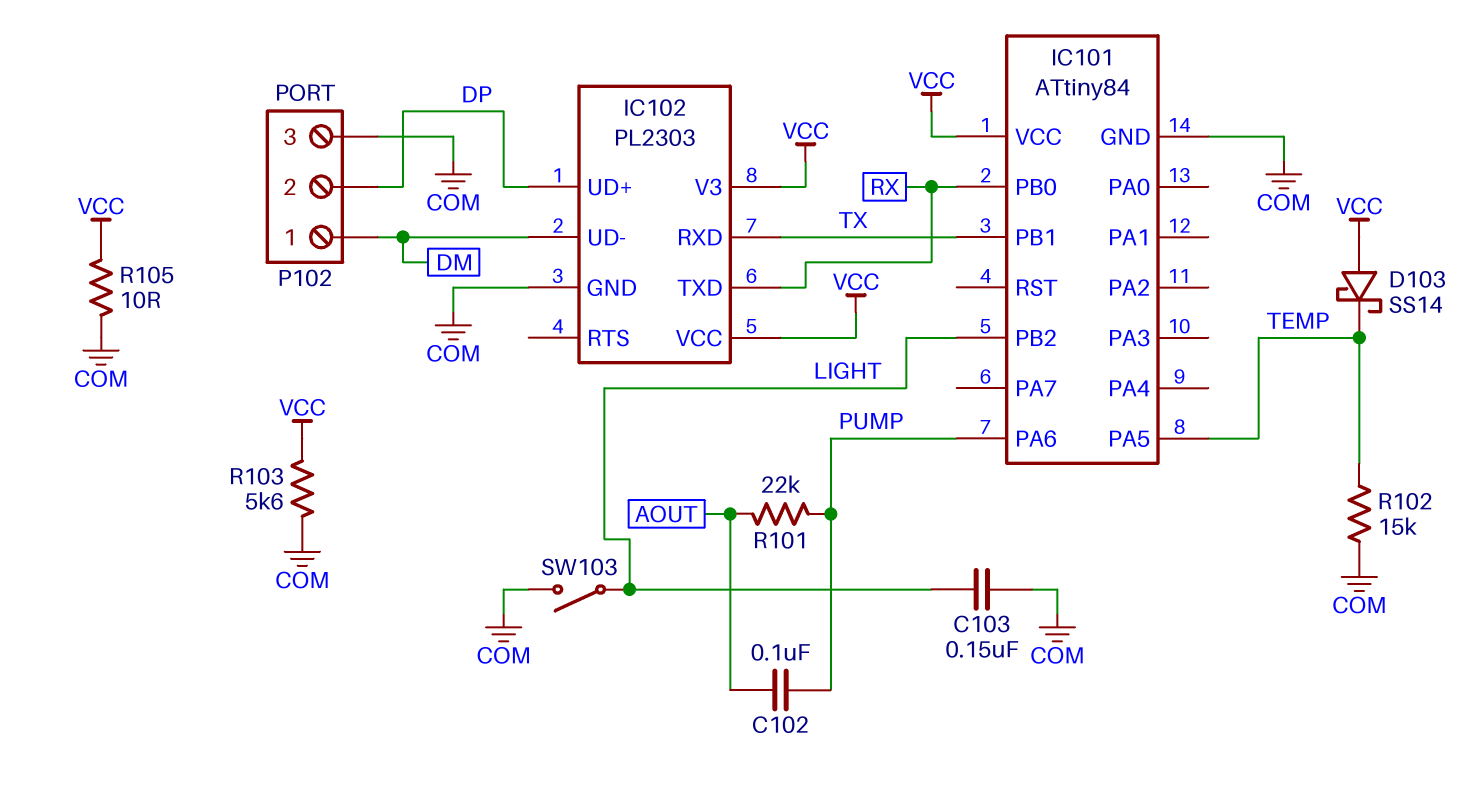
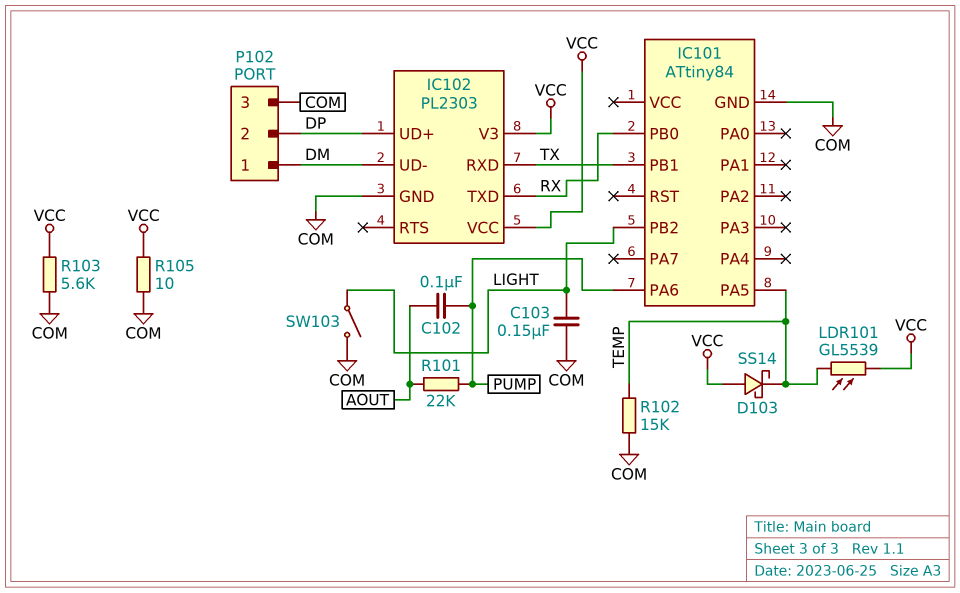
IC101 pin VCC: VCC -> none
LDR101: none -> GL5539 (TEMP, VCC)

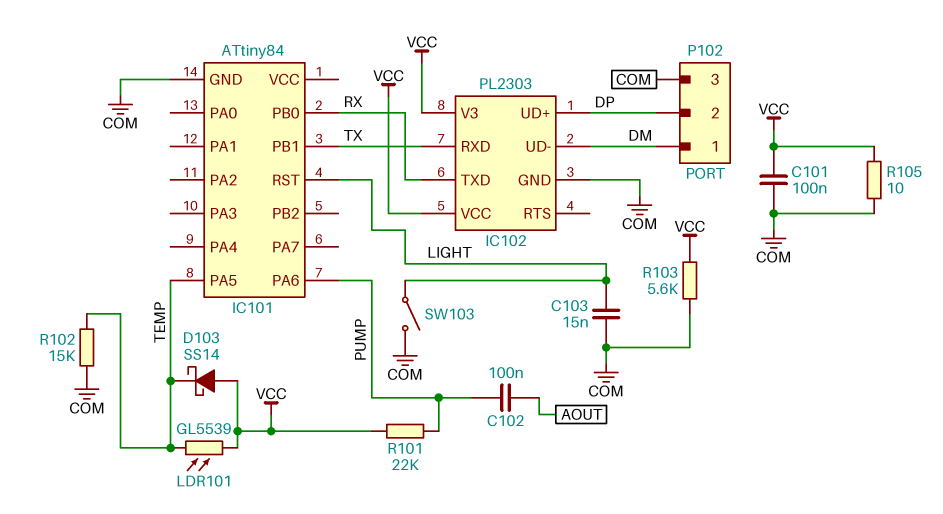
C101: none -> 100nF (COM, VCC)
C103: 150nF (COM, LIGHT) -> 15nF (COM, LIGHT)
IC101 pin PB2: LIGHT -> none
IC101 pin RST: none -> LIGHT
R101: 22k (AOUT, PUMP) -> 22k (PUMP, VCC)

